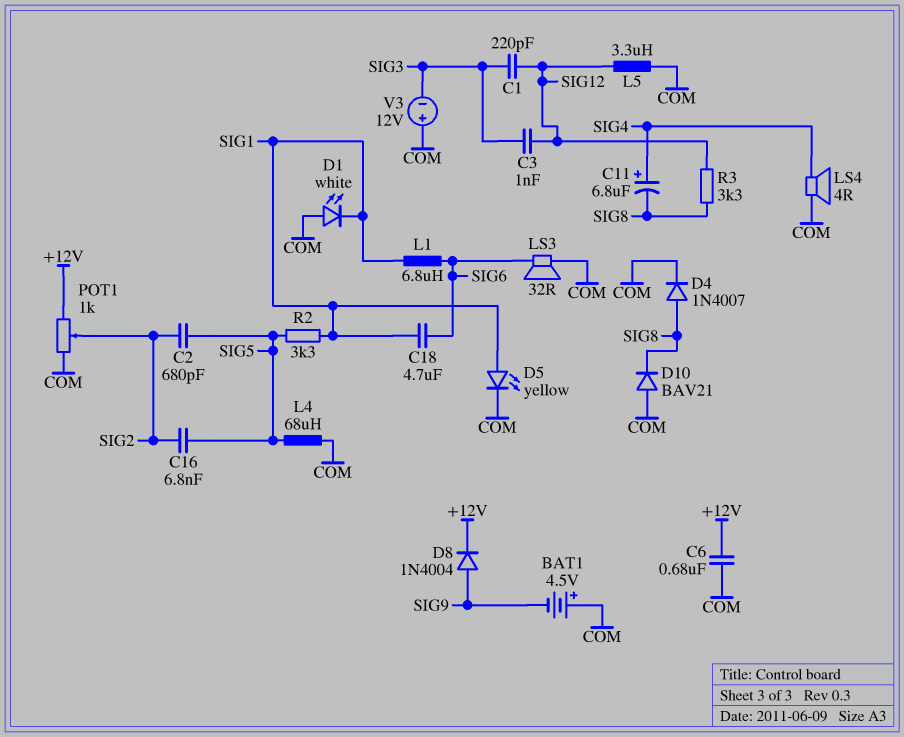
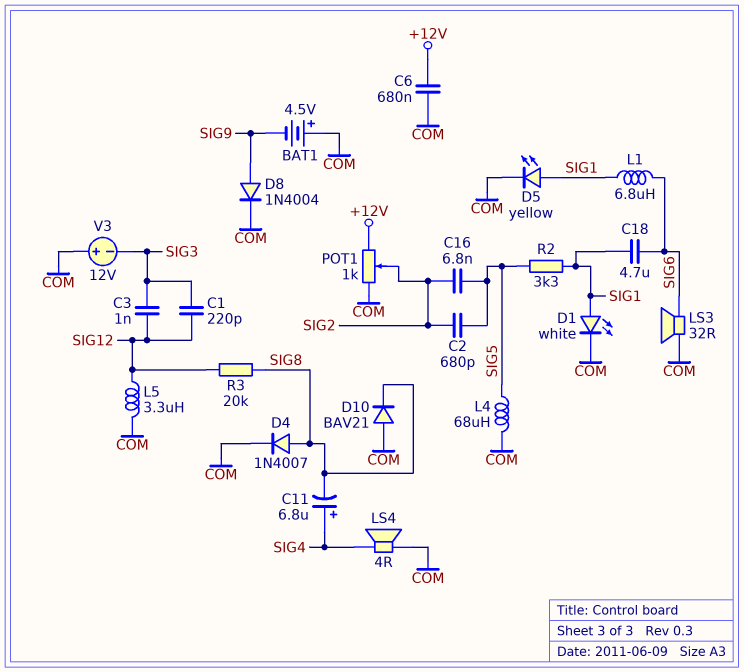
D1: LED white (A COM, K SIG1) -> LED white (A SIG1, K COM)
D8: diode 1N4004 (A SIG9, K +12V) -> diode 1N4004 (A SIG9, K COM)
R3: 3.3k (SIG8, SIG12) -> 20k (SIG8, SIG12)

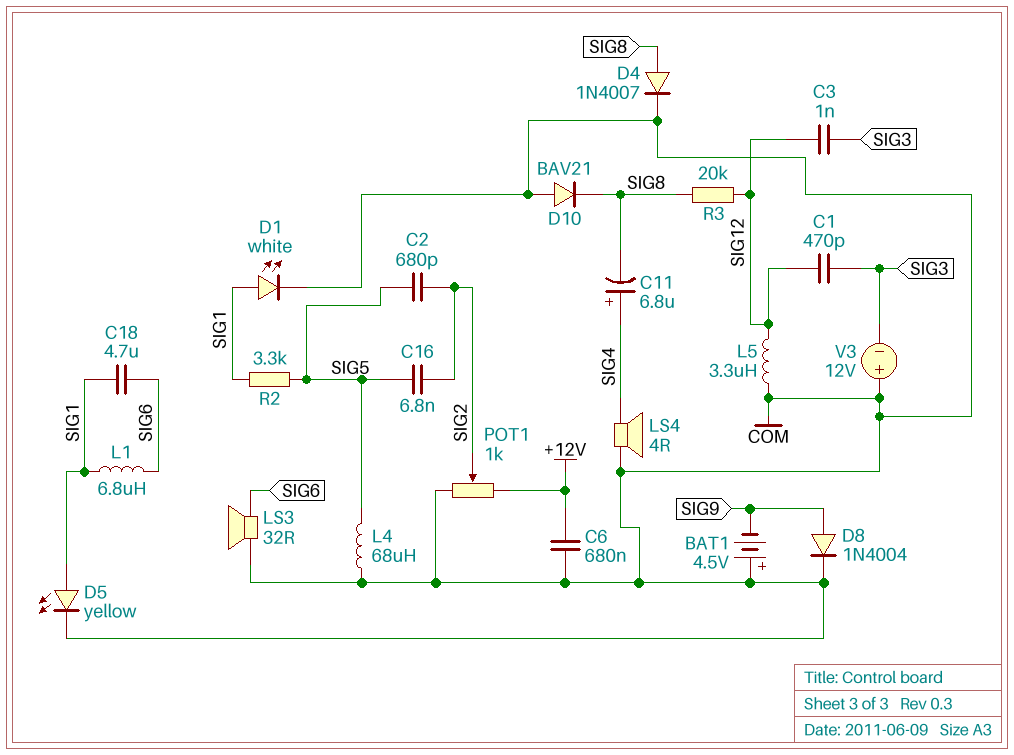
C1: 220pF (SIG3, SIG12) -> 470pF (SIG3, SIG12)

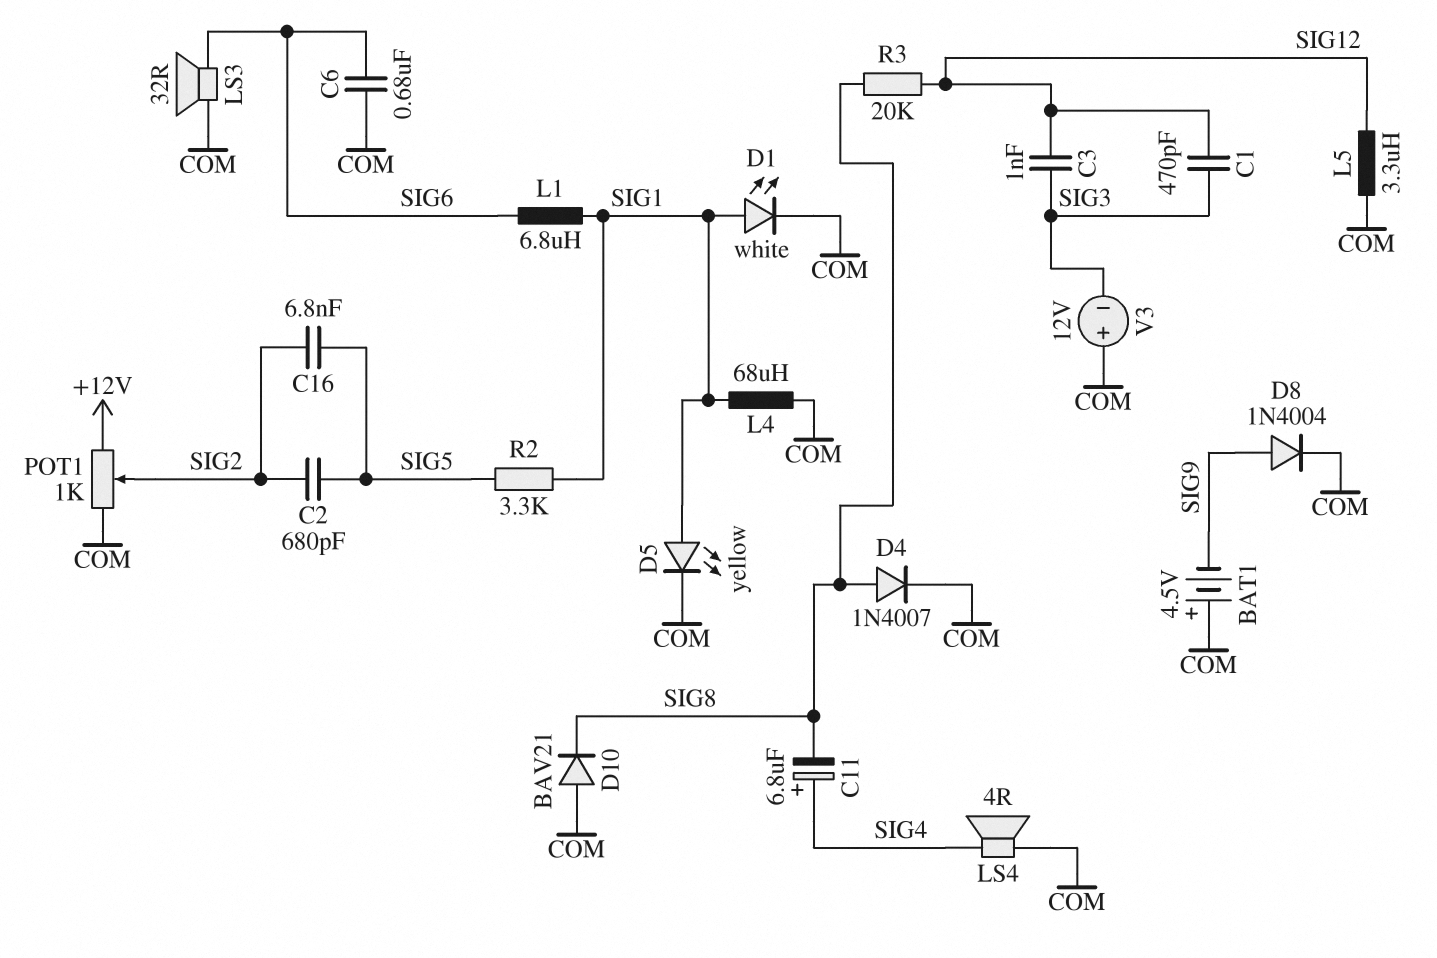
C6: 680nF (+12V, COM) -> 680nF (COM, SIG6)
C18: 4.7uF (SIG1, SIG6) -> none
L4: 68uH (COM, SIG5) -> 68uH (COM, SIG1)

